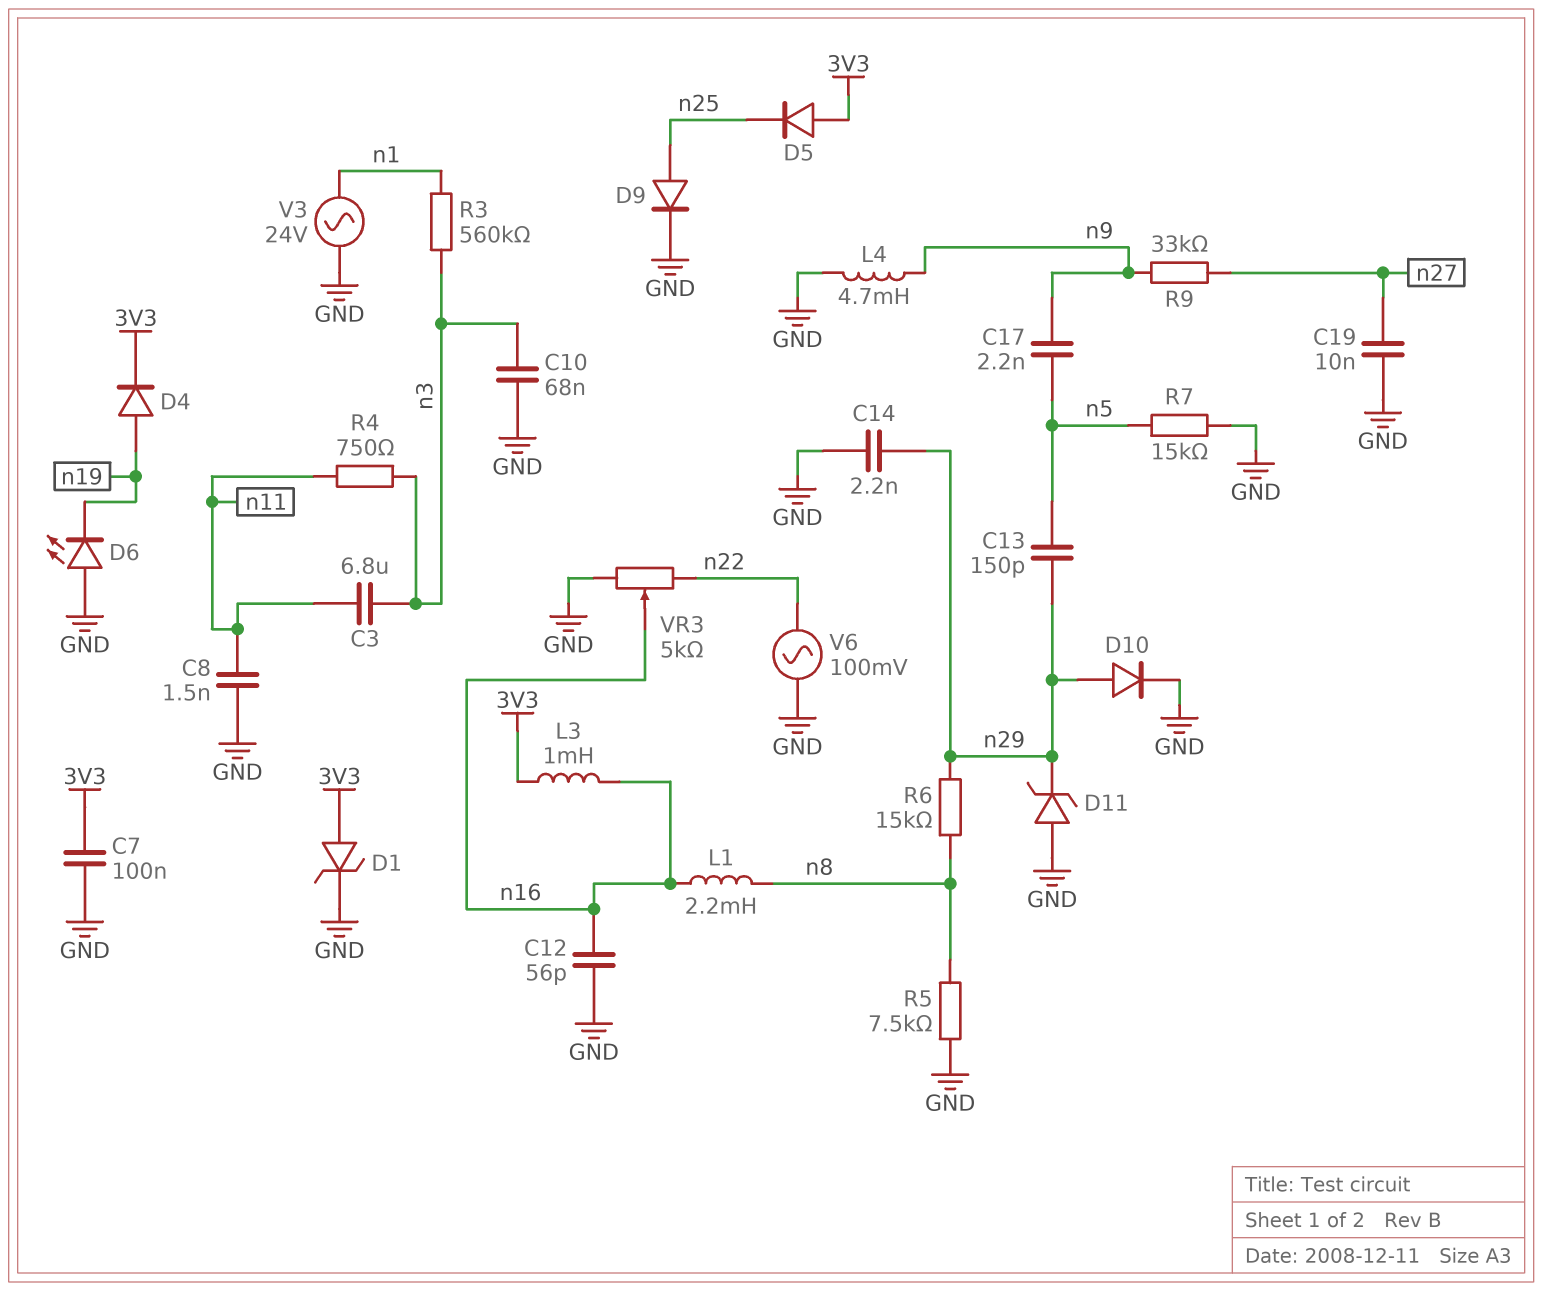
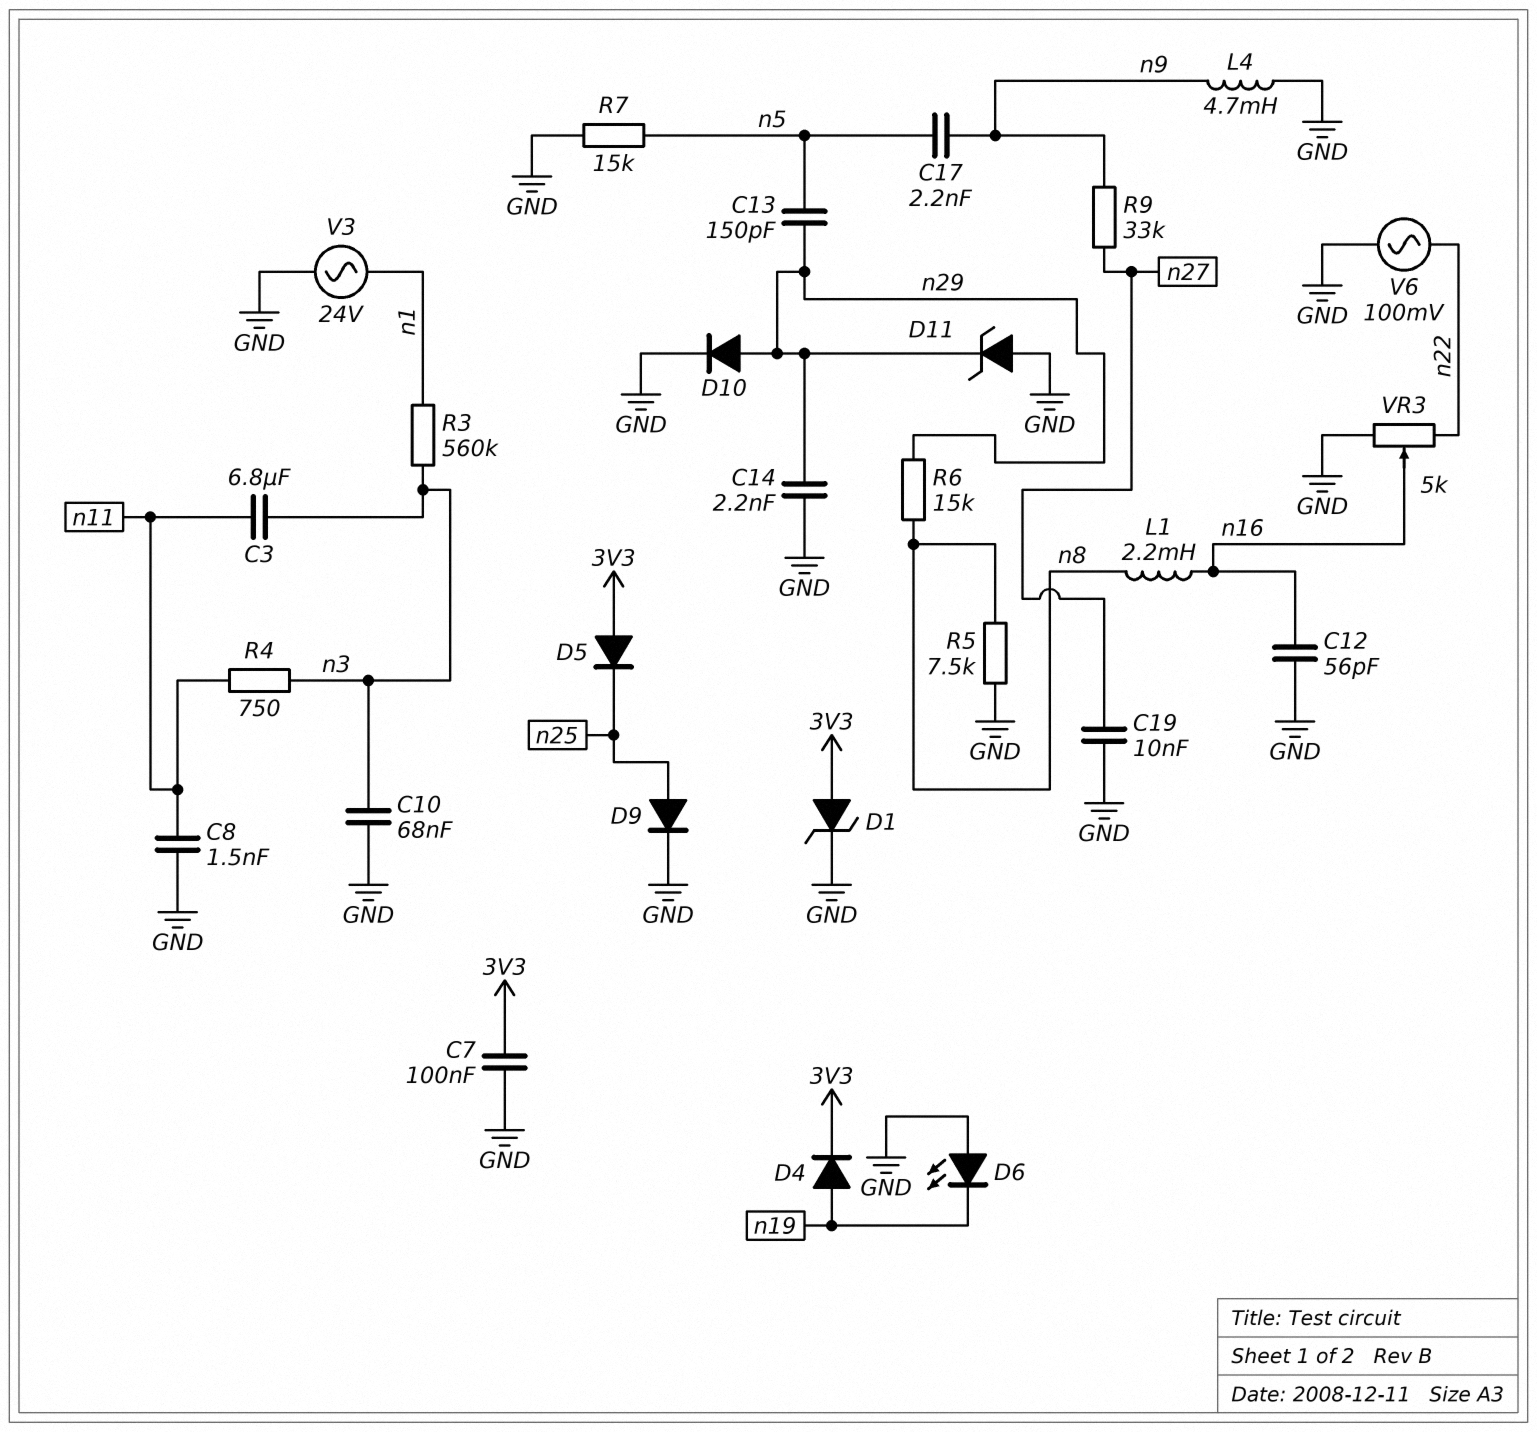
L3: 1mH (3V3, n16) -> none

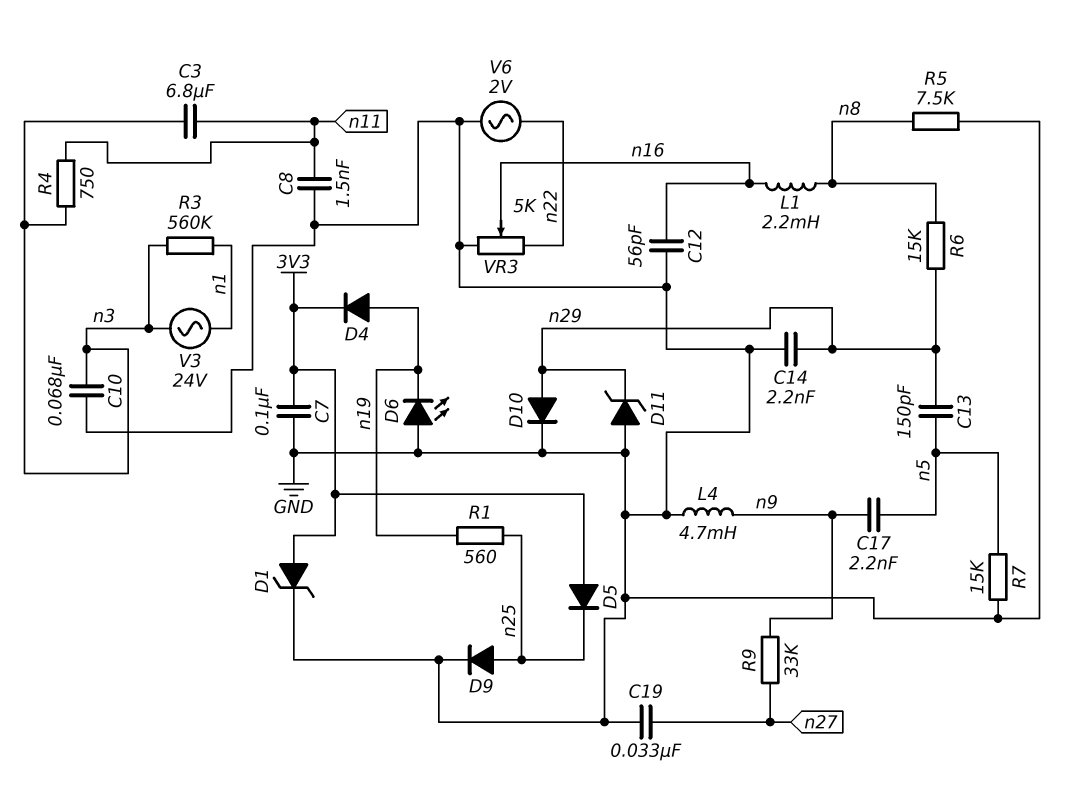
C19: 10nF (GND, n27) -> 33nF (GND, n27)
R1: none -> 560 (n19, n25)
V3: AC 24V (GND, n1) -> AC 24V (n1, n3)
V6: AC 100mV (GND, n22) -> AC 2V (GND, n22)

